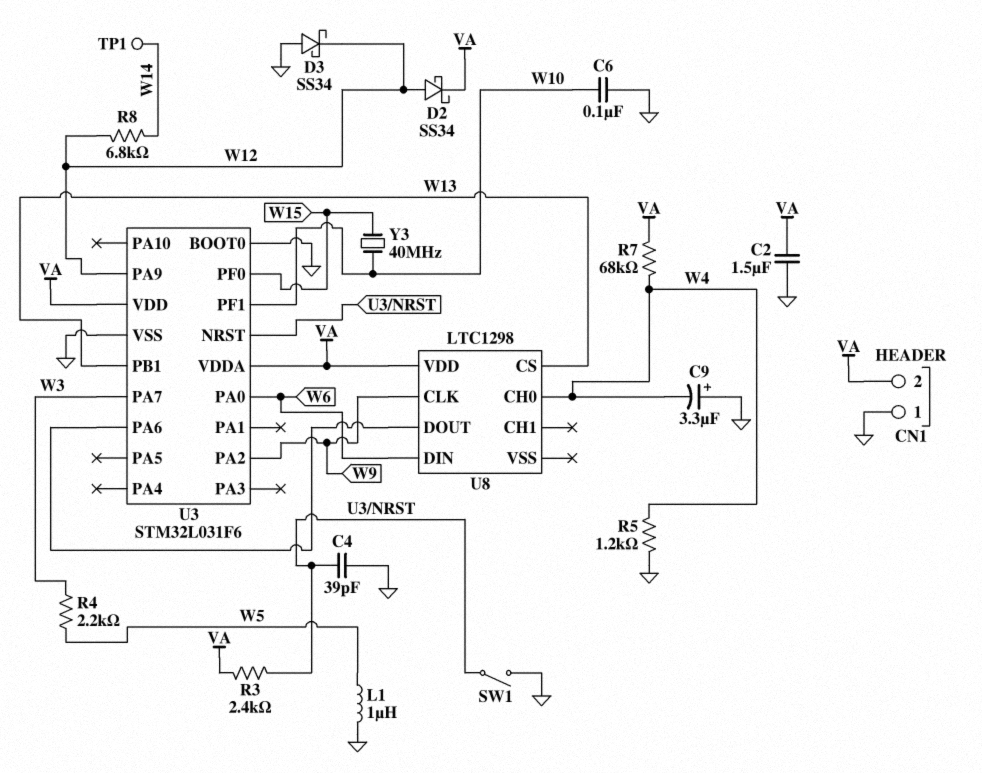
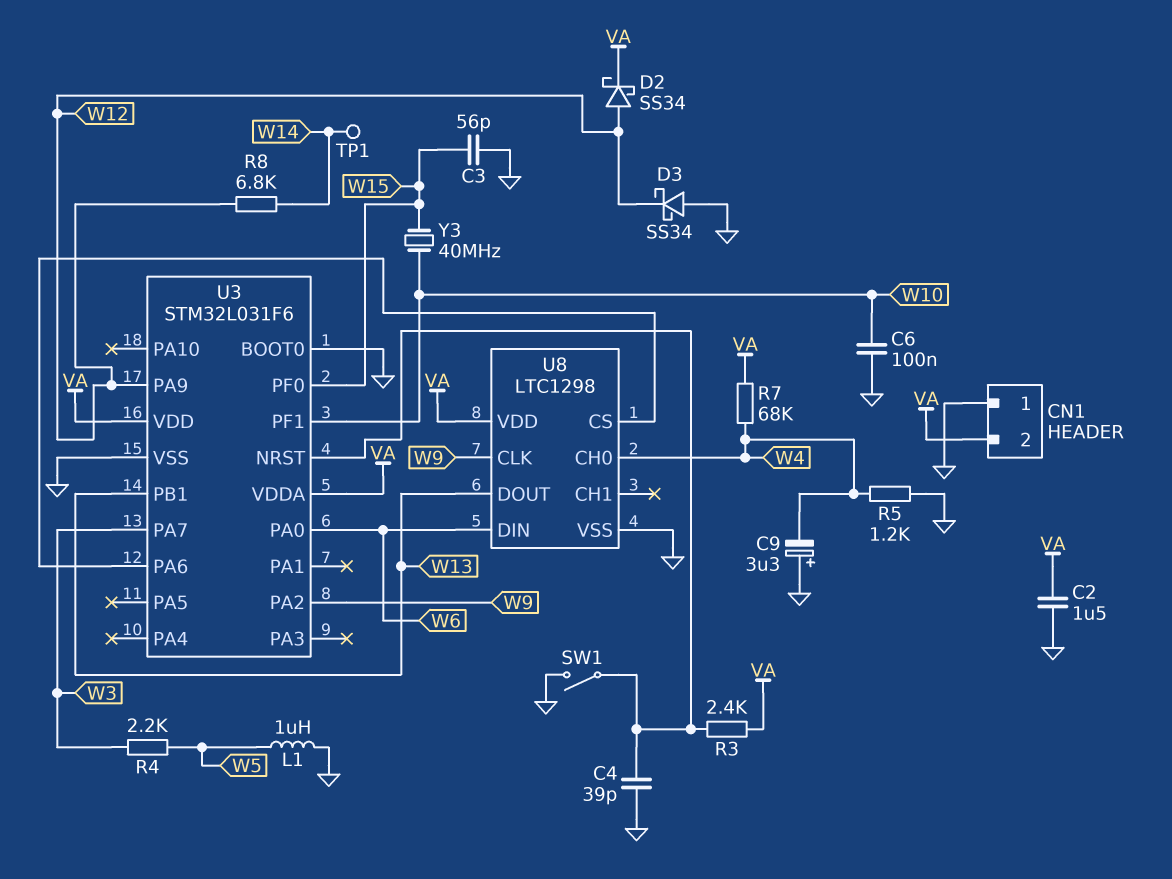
C3: none -> 56pF (GND, W15)
U8 pin CS: W13 -> U3/PA6
U8 pin DOUT: U3/PA6 -> W13
U8 pin VSS: none -> GND

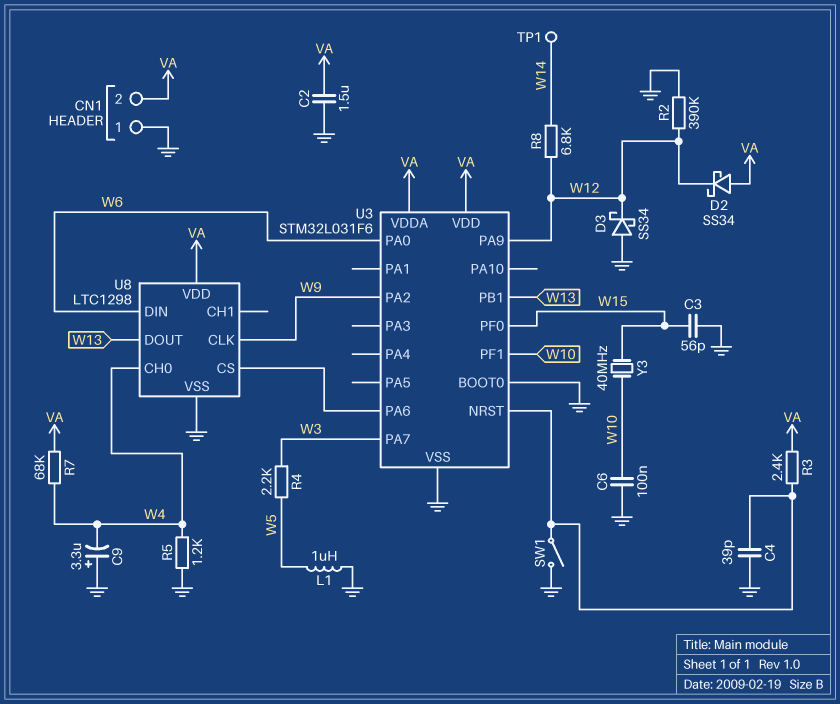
D2: schottky SS34 (A W12, K VA) -> schottky SS34 (A VA, K W12)
R2: none -> 390k (GND, W12)

